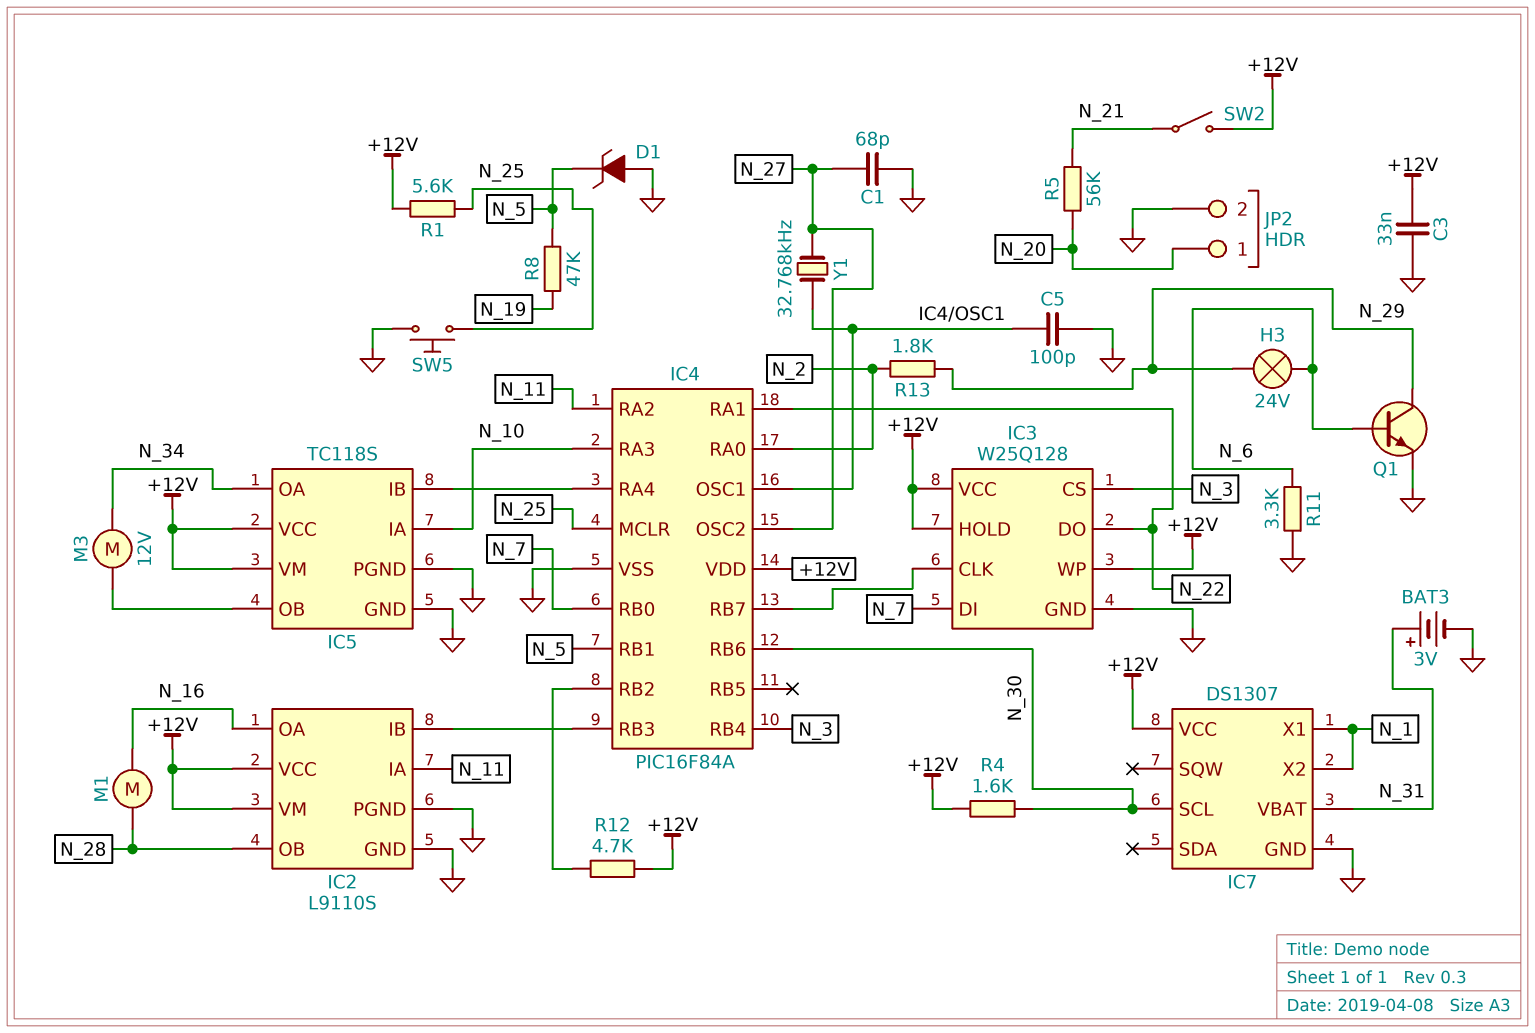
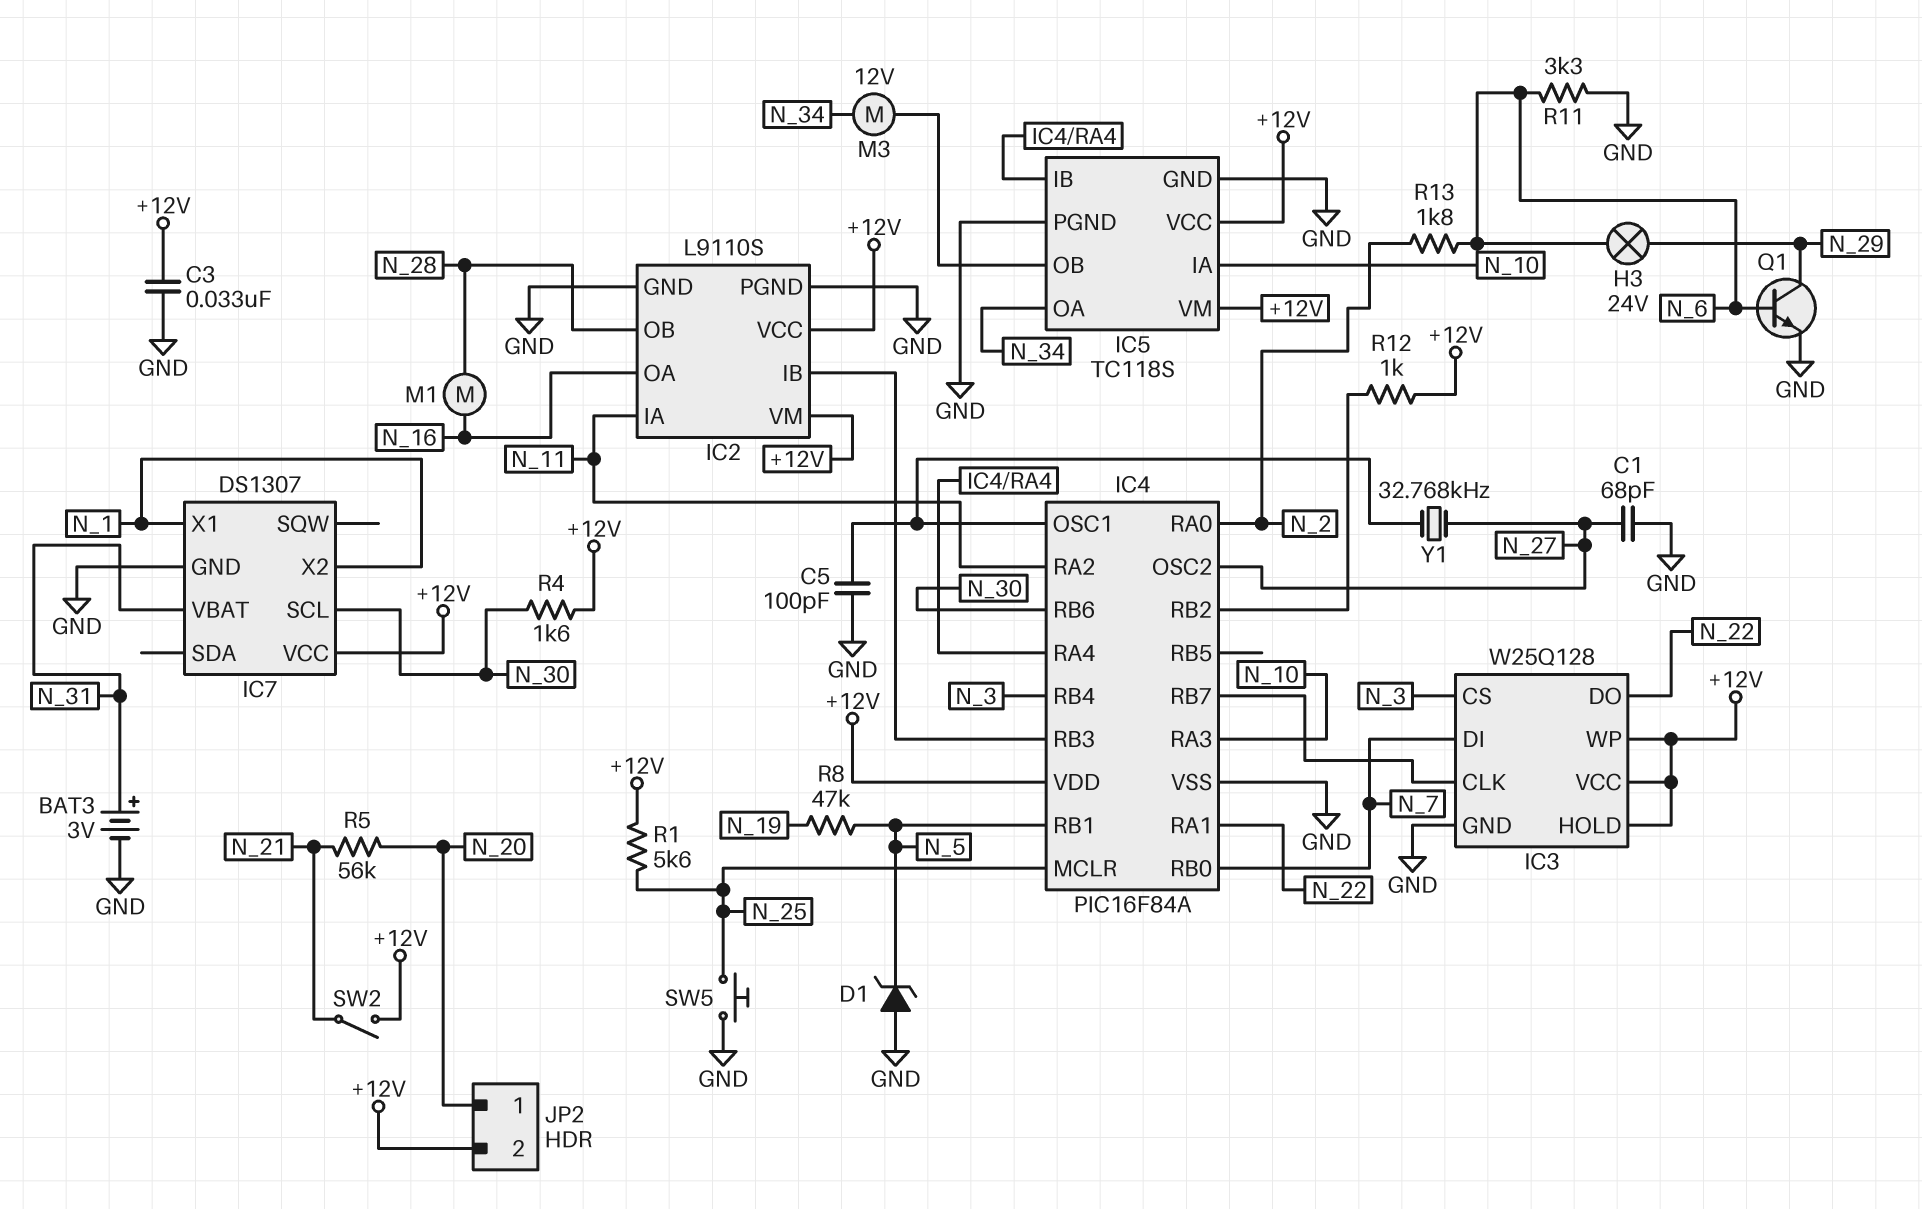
JP2 pin 2: GND -> +12V
R12: 4.7k (+12V, IC4/RB2) -> 1k (+12V, IC4/RB2)
R13: 1.8k (N_2, N_29) -> 1.8k (N_2, N_6)

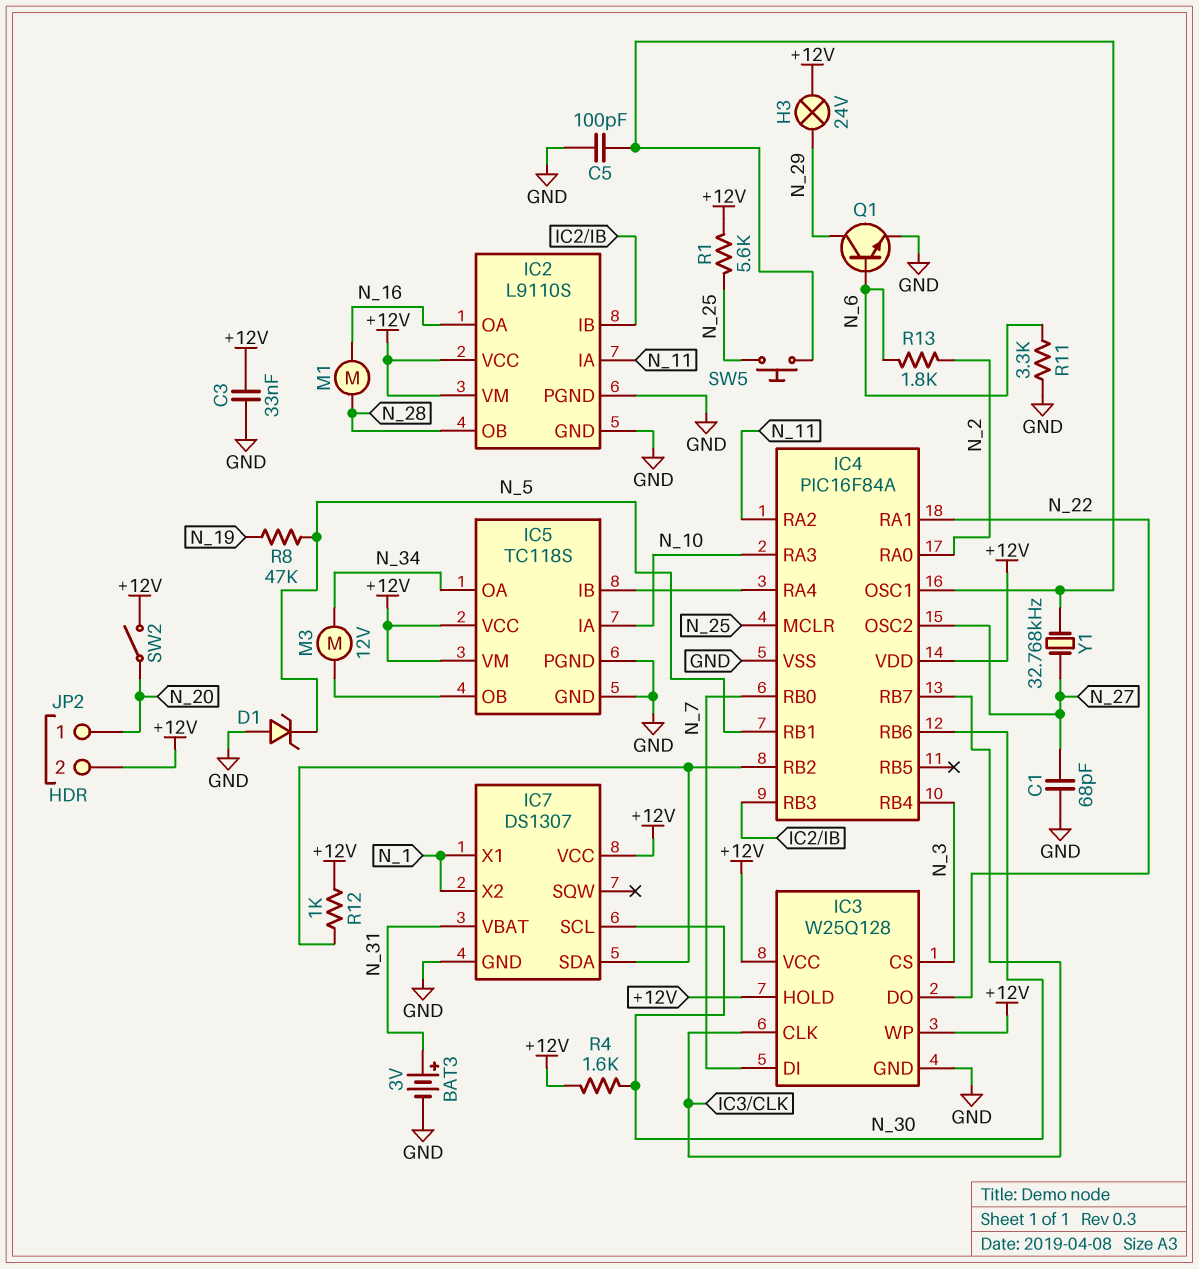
H3: lamp 24V (N_6, N_29) -> lamp 24V (+12V, N_29)
IC7 pin SDA: none -> IC4/RB2
R5: 56k (N_20, N_21) -> none
SW2: switch (+12V, N_21) -> switch (+12V, N_20)
SW5: button (GND, N_25) -> button (IC4/OSC1, N_25)

